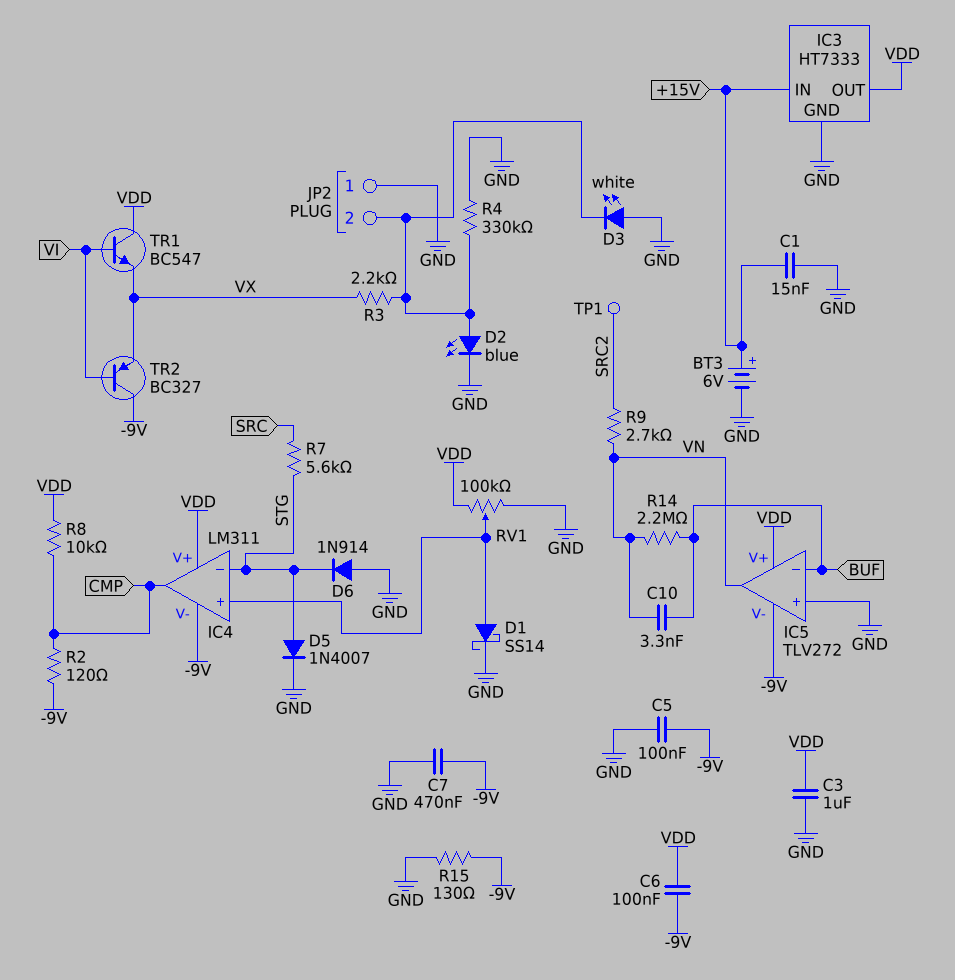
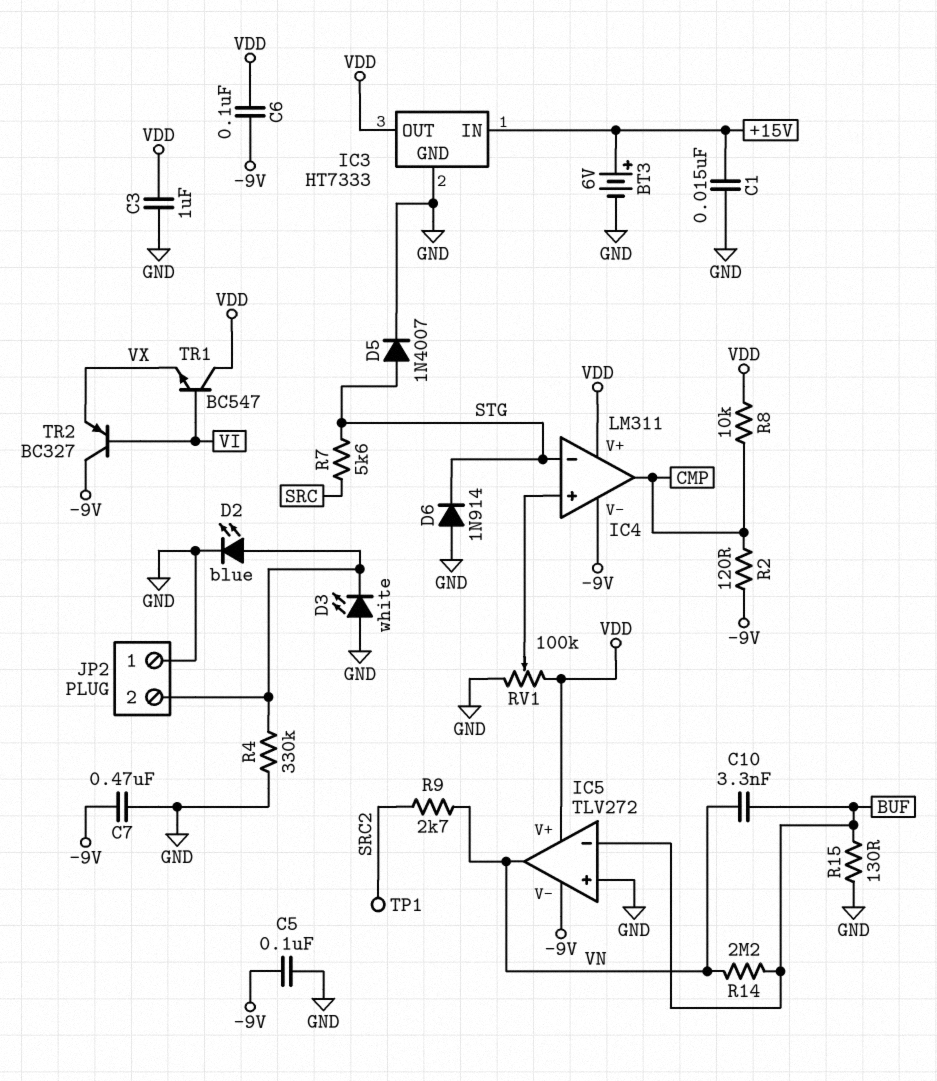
D1: schottky SS14 (A IC4/in+, K GND) -> none
R3: 2.2k (JP2/2, VX) -> none
R15: 130 (-9V, GND) -> 130 (BUF, GND)

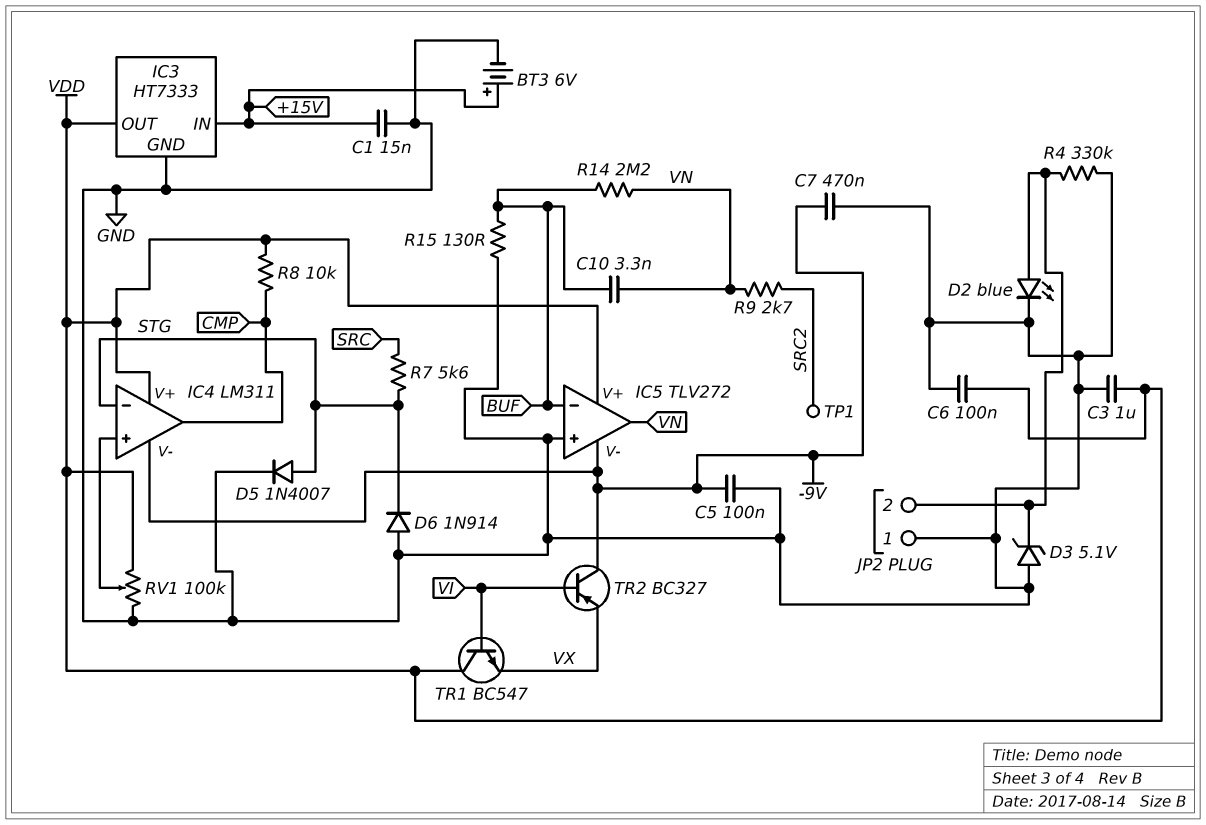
C6: 100nF (-9V, VDD) -> 100nF (GND, VDD)
D3: LED white (A GND, K JP2/2) -> zener 5.1V (A GND, K JP2/2)
R2: 120 (-9V, CMP) -> none

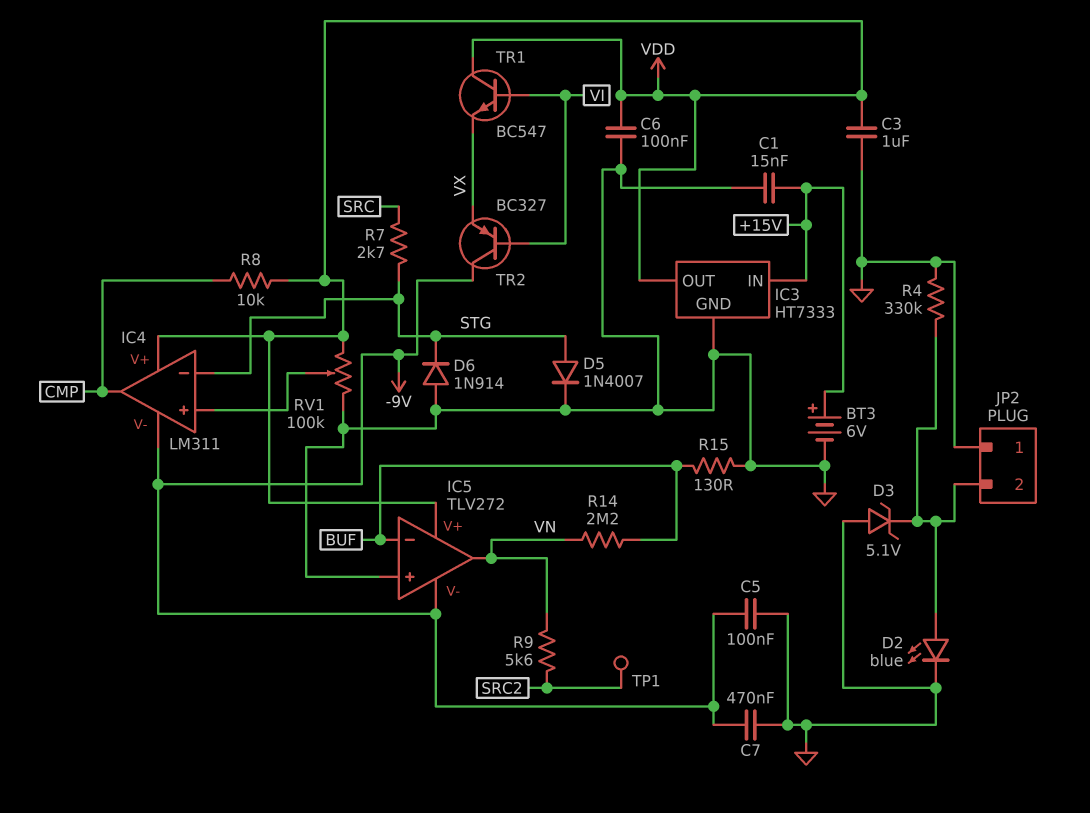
C10: 3.3nF (BUF, VN) -> none
R7: 5.6k (SRC, STG) -> 2.7k (SRC, STG)
R9: 2.7k (SRC2, VN) -> 5.6k (SRC2, VN)

